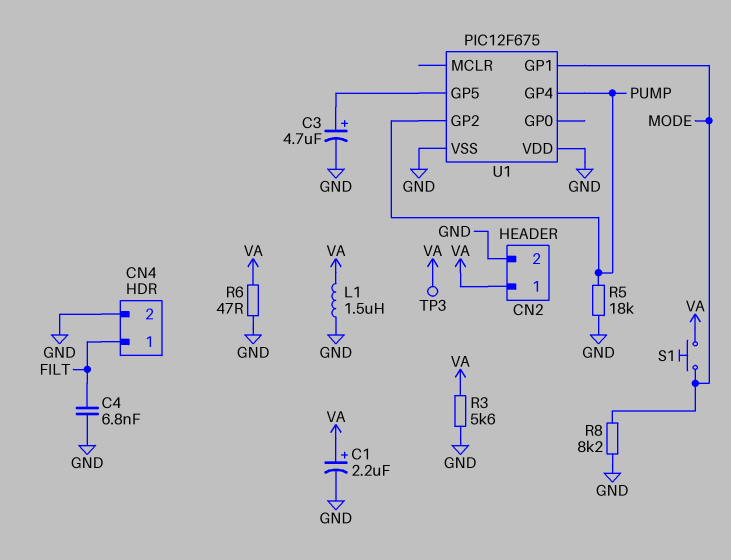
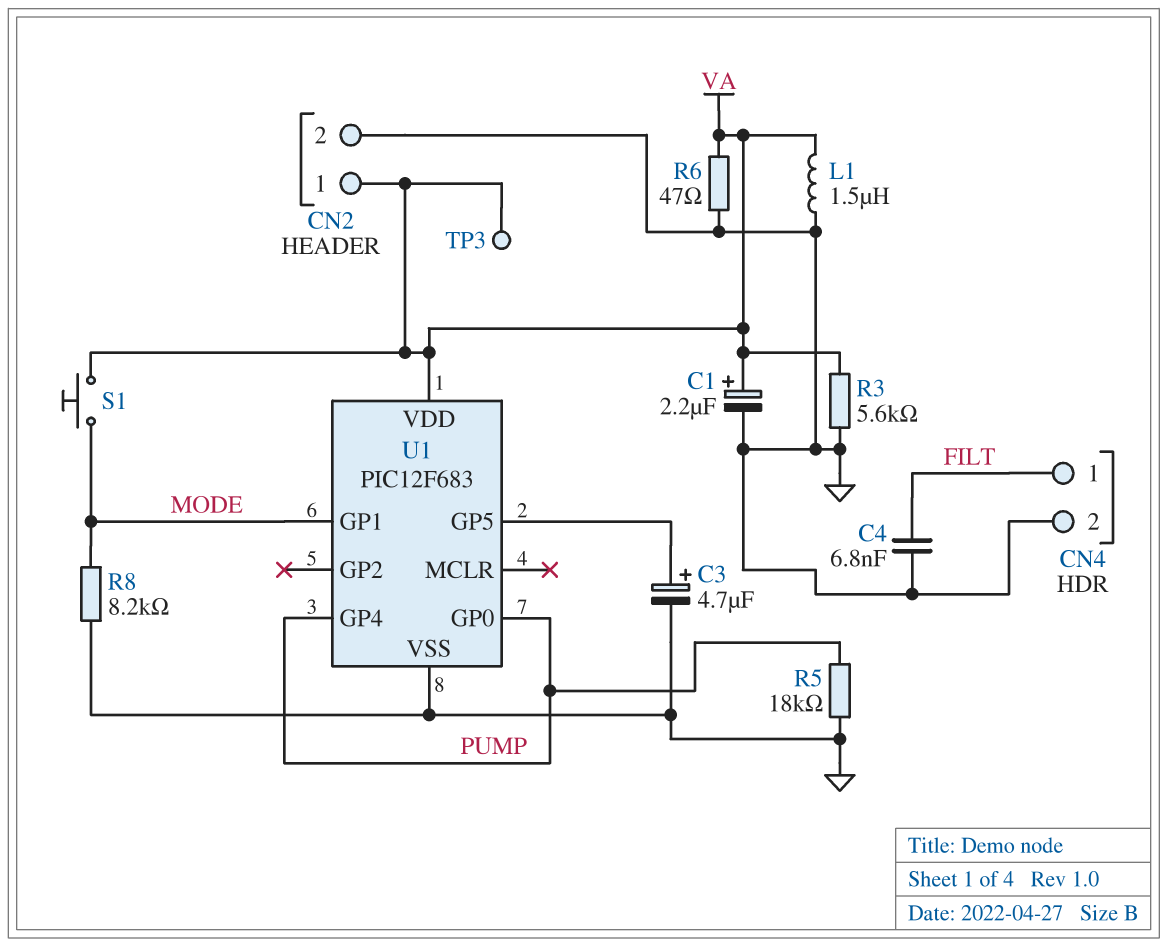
U1: PIC12F675 -> PIC12F683
U1 pin GP0: none -> PUMP
U1 pin GP2: PUMP -> none
U1 pin VDD: GND -> VA

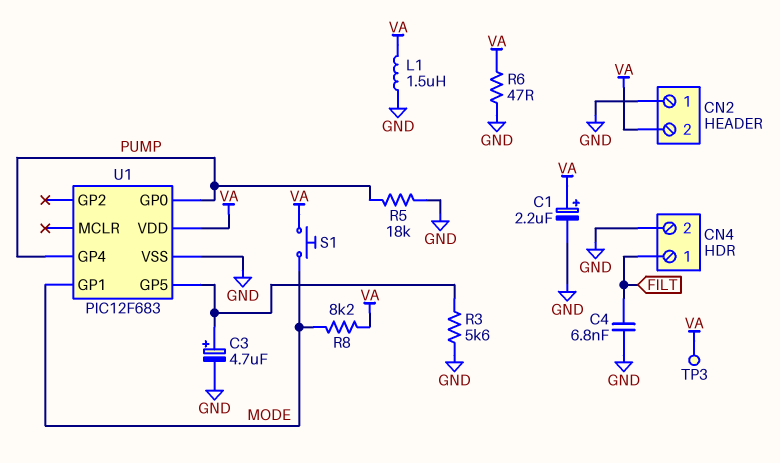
CN2 pin 1: VA -> GND
CN2 pin 2: GND -> VA
R3: 5.6k (GND, VA) -> 5.6k (GND, U1/GP5)
R8: 8.2k (GND, MODE) -> 8.2k (MODE, VA)

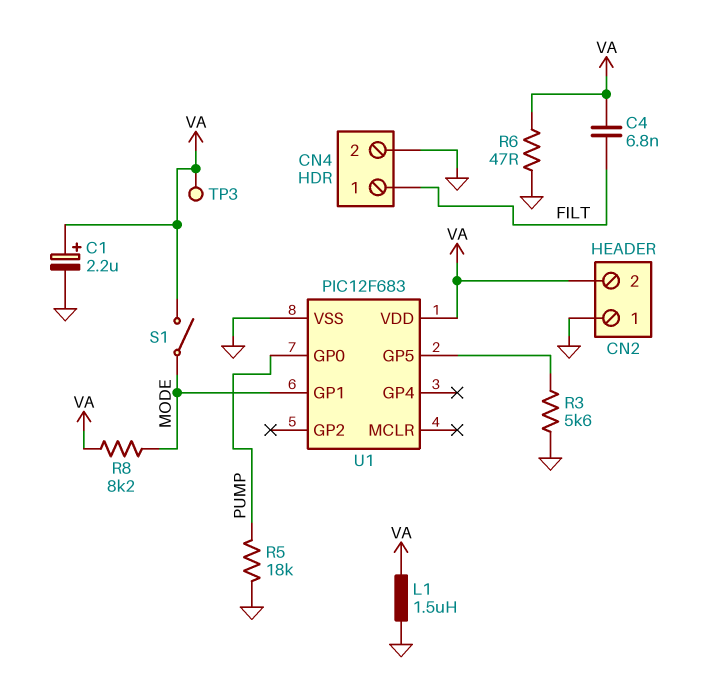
C3: 4.7uF (plus U1/GP5, minus GND) -> none
C4: 6.8nF (FILT, GND) -> 6.8nF (FILT, VA)
S1: button (MODE, VA) -> switch (MODE, VA)
U1 pin GP4: PUMP -> none

